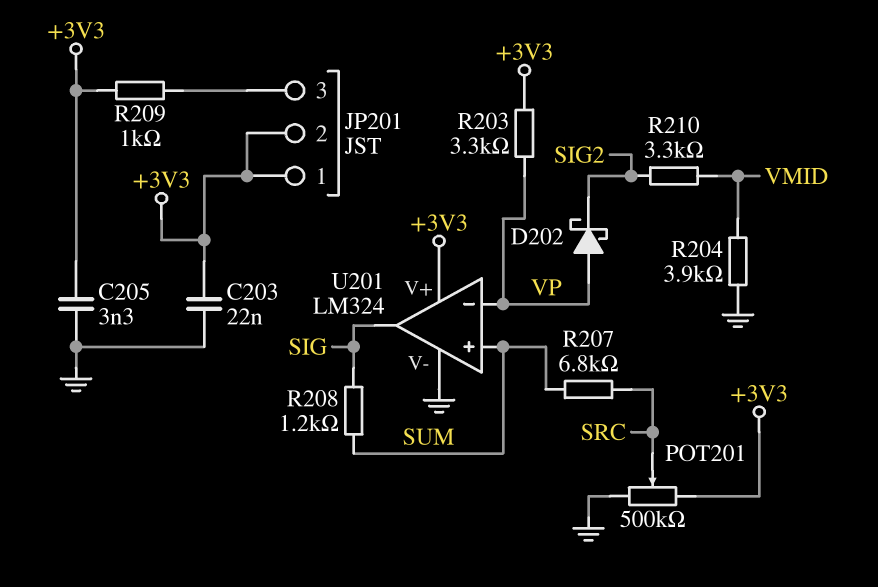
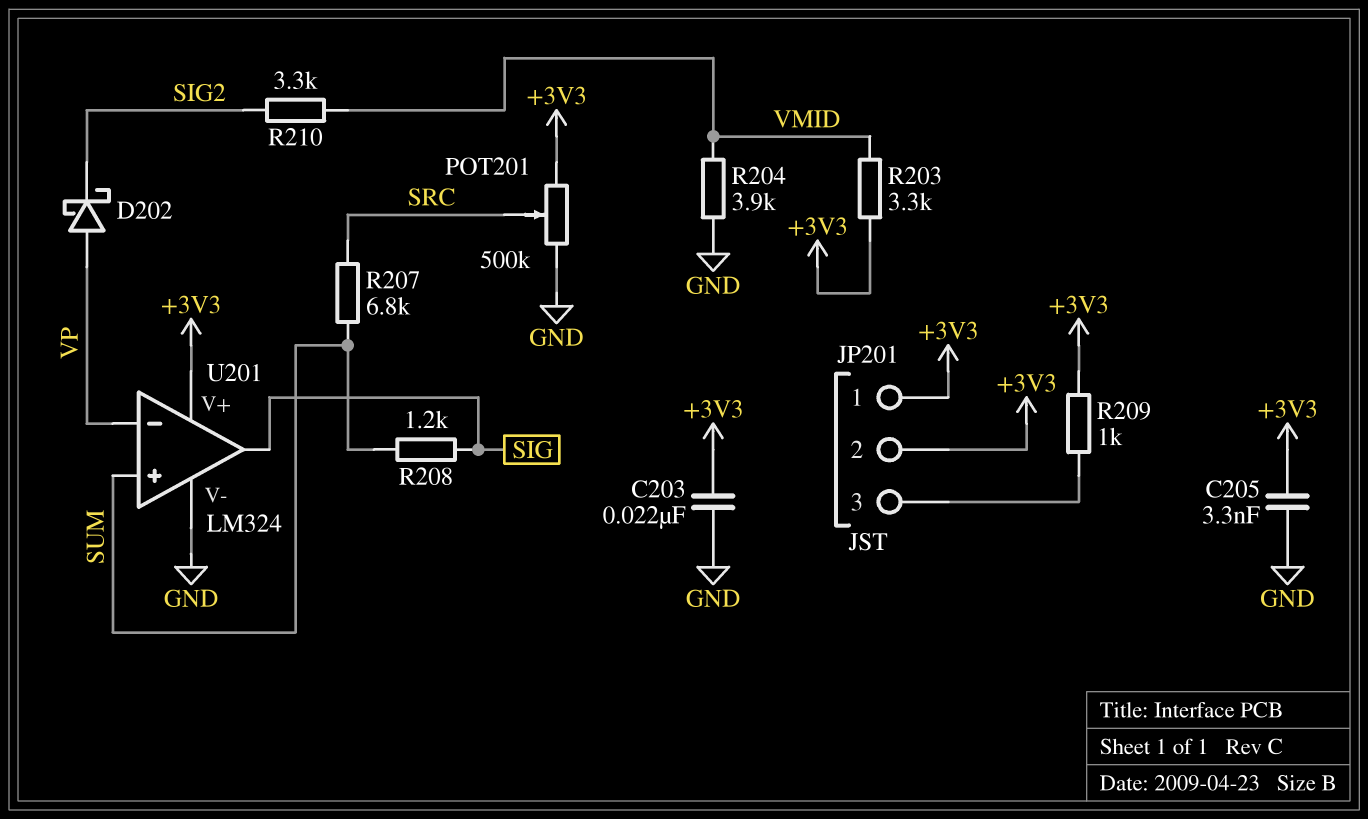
R203: 3.3k (+3V3, VP) -> 3.3k (+3V3, VMID)

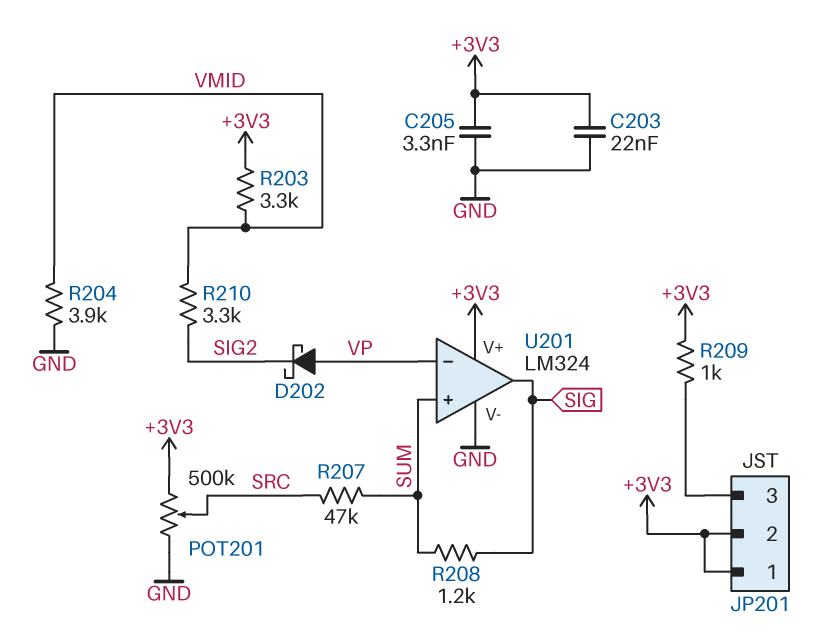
R207: 6.8k (SRC, SUM) -> 47k (SRC, SUM)

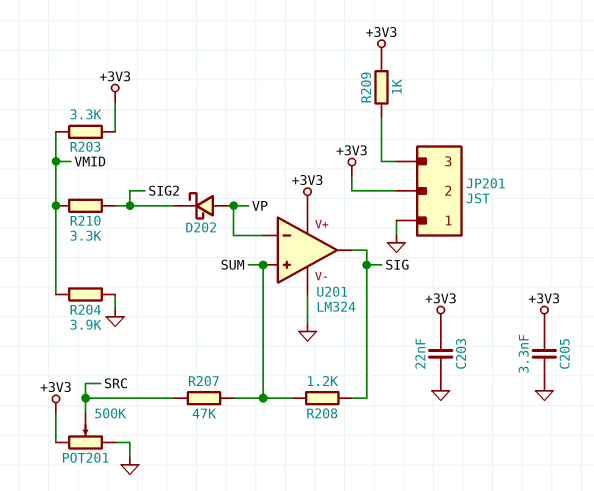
JP201 pin 1: +3V3 -> GND

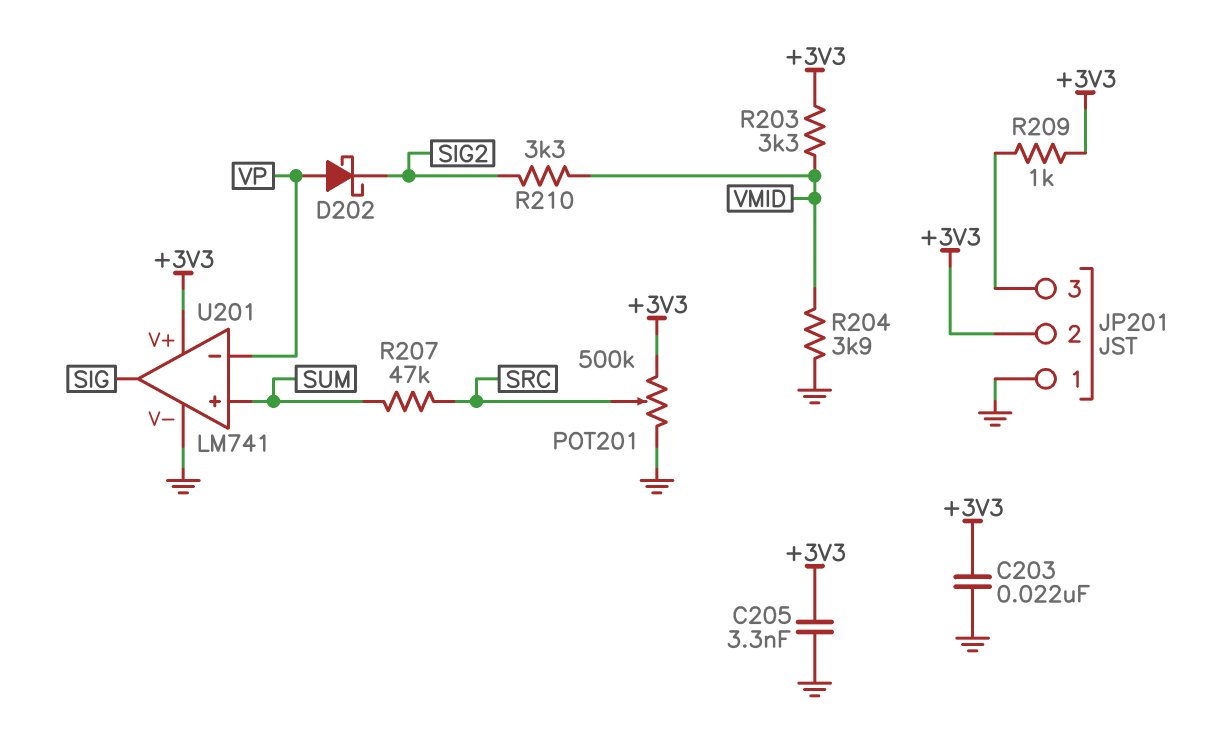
R208: 1.2k (SIG, SUM) -> none
U201: LM324 -> LM741

